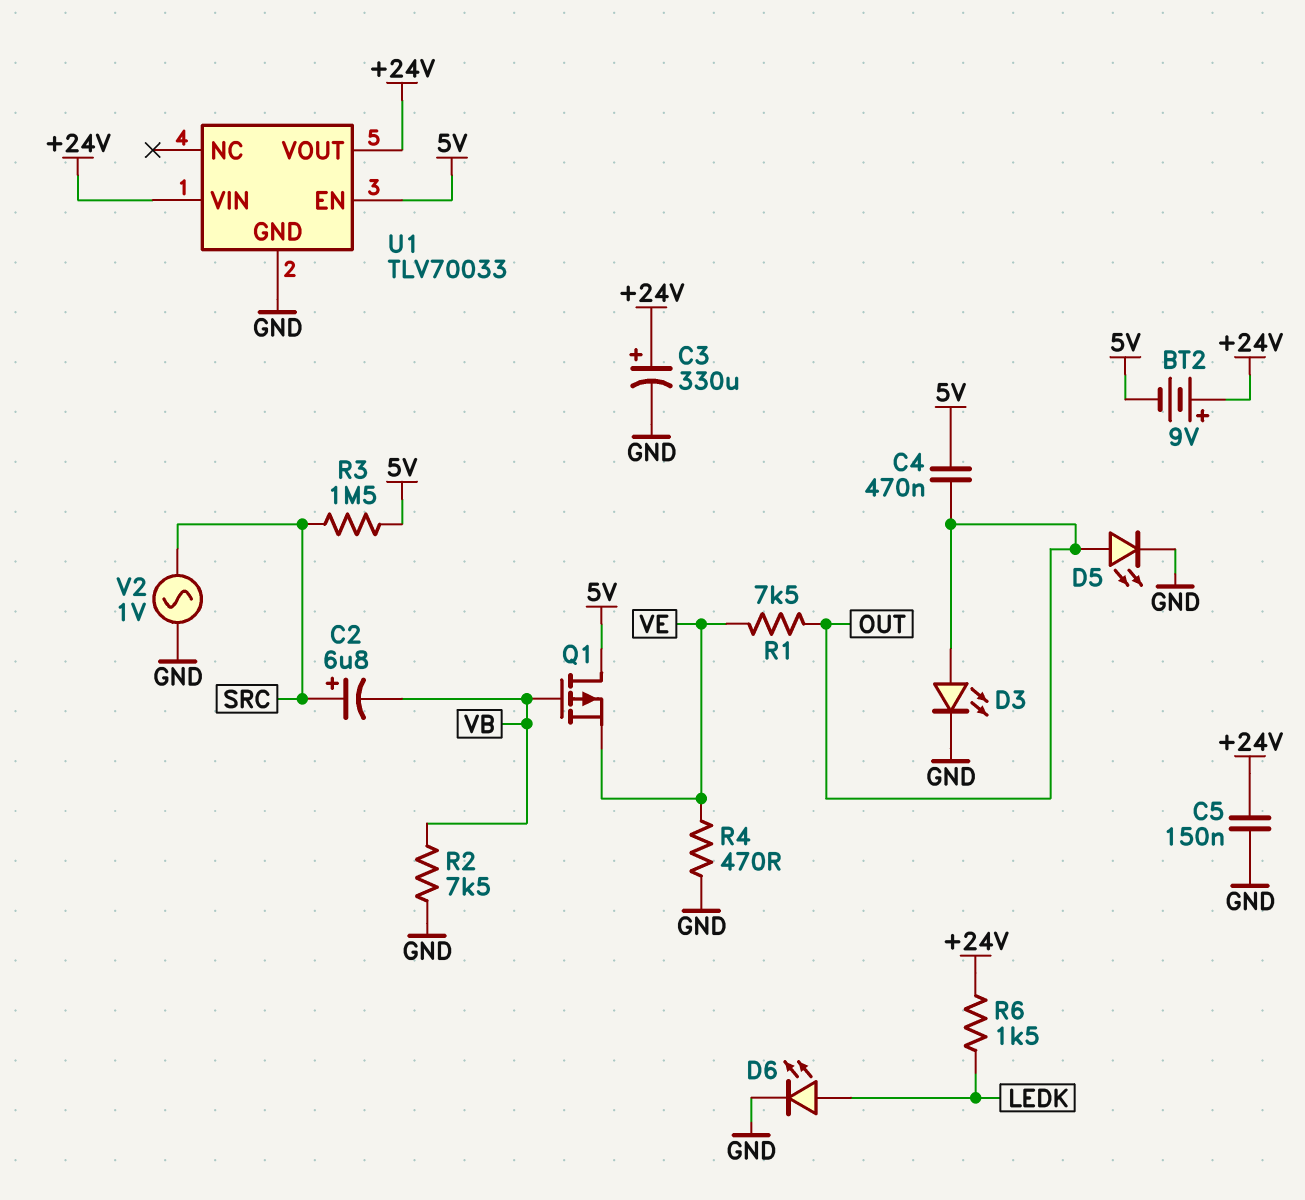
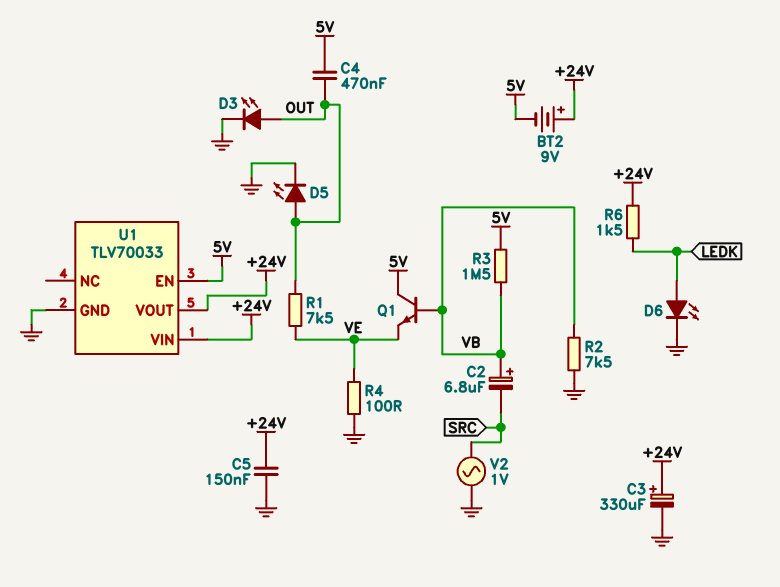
C2: 6.8uF (plus SRC, minus VB) -> 6.8uF (plus VB, minus SRC)
Q1: PMOS (G VB, D 5V, S VE) -> NPN (B VB, C 5V, E VE)
R3: 1.5M (5V, SRC) -> 1.5M (5V, VB)
R4: 470 (GND, VE) -> 100 (GND, VE)

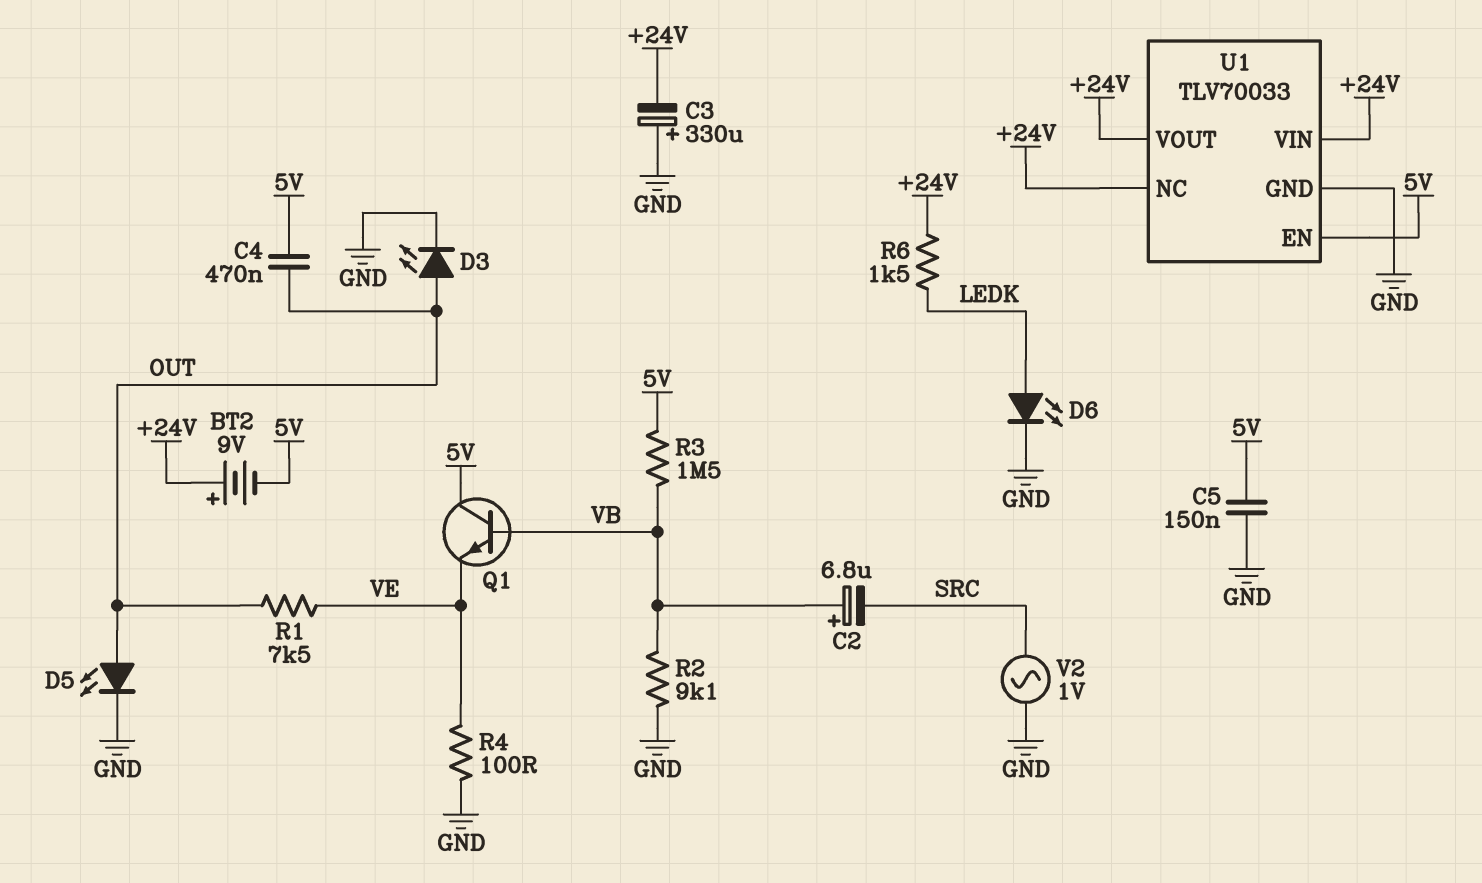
C3: 330uF (plus +24V, minus GND) -> 330uF (plus GND, minus +24V)
C5: 150nF (+24V, GND) -> 150nF (5V, GND)
R2: 7.5k (GND, VB) -> 9.1k (GND, VB)
U1 pin NC: none -> +24V

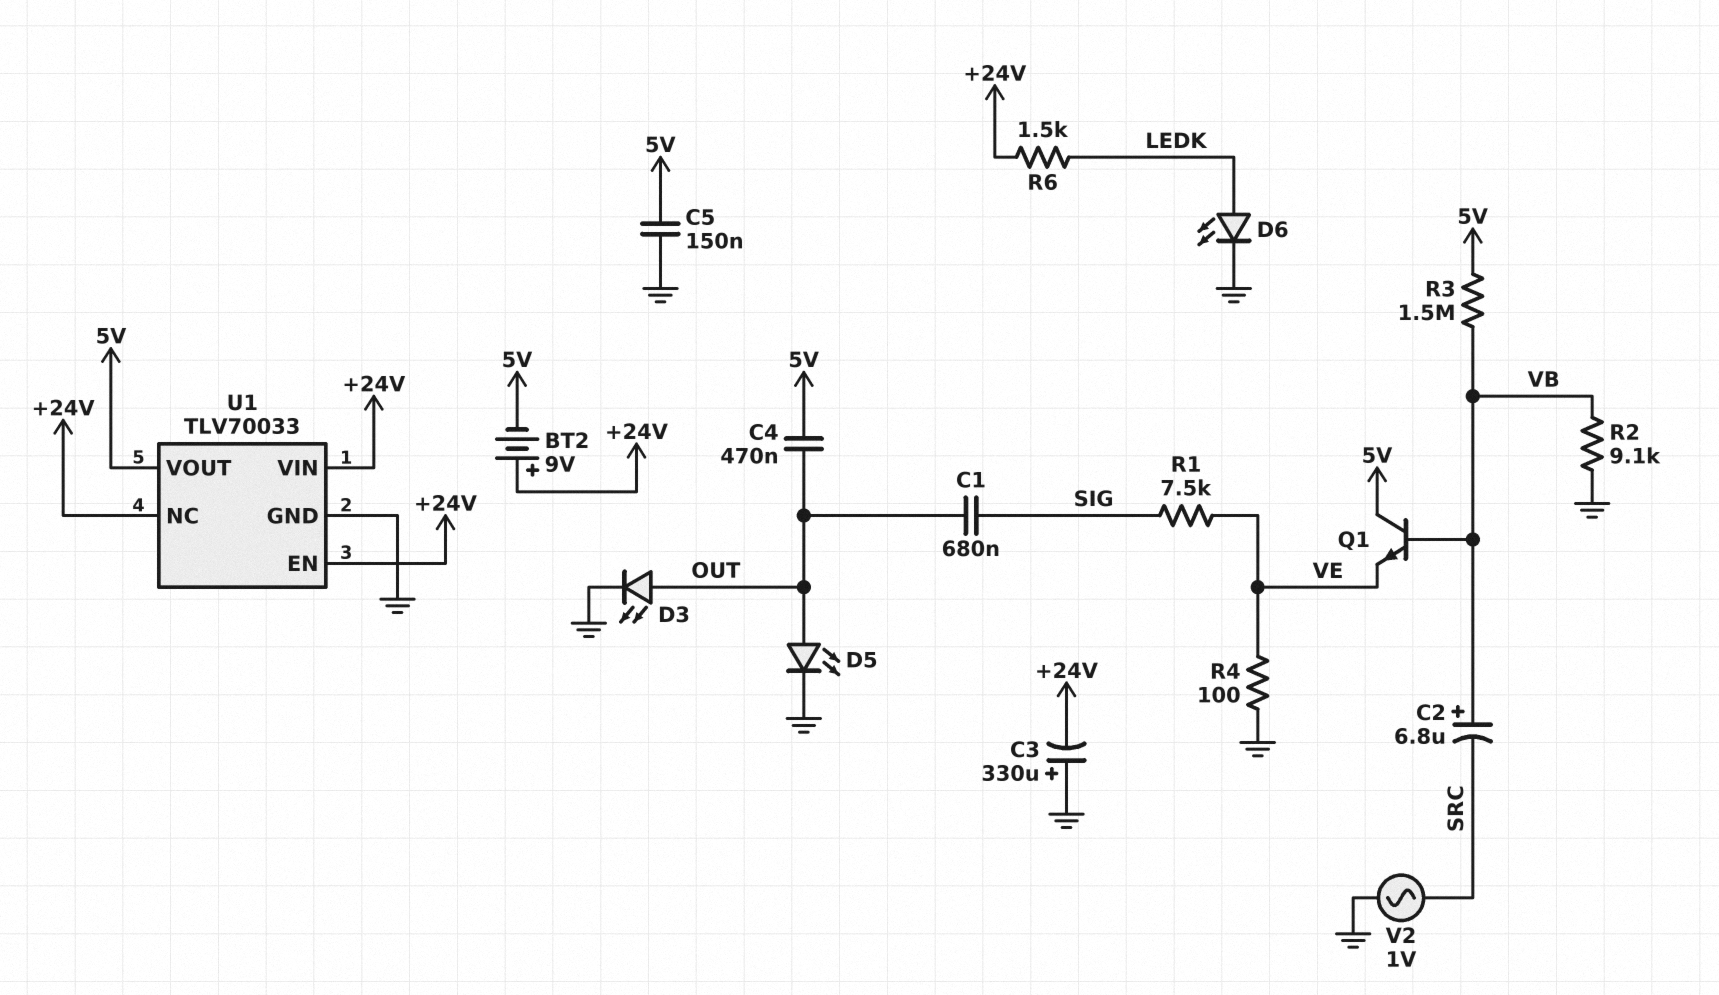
C1: none -> 680nF (OUT, SIG)
R1: 7.5k (OUT, VE) -> 7.5k (SIG, VE)
U1 pin EN: 5V -> +24V
U1 pin VOUT: +24V -> 5V

